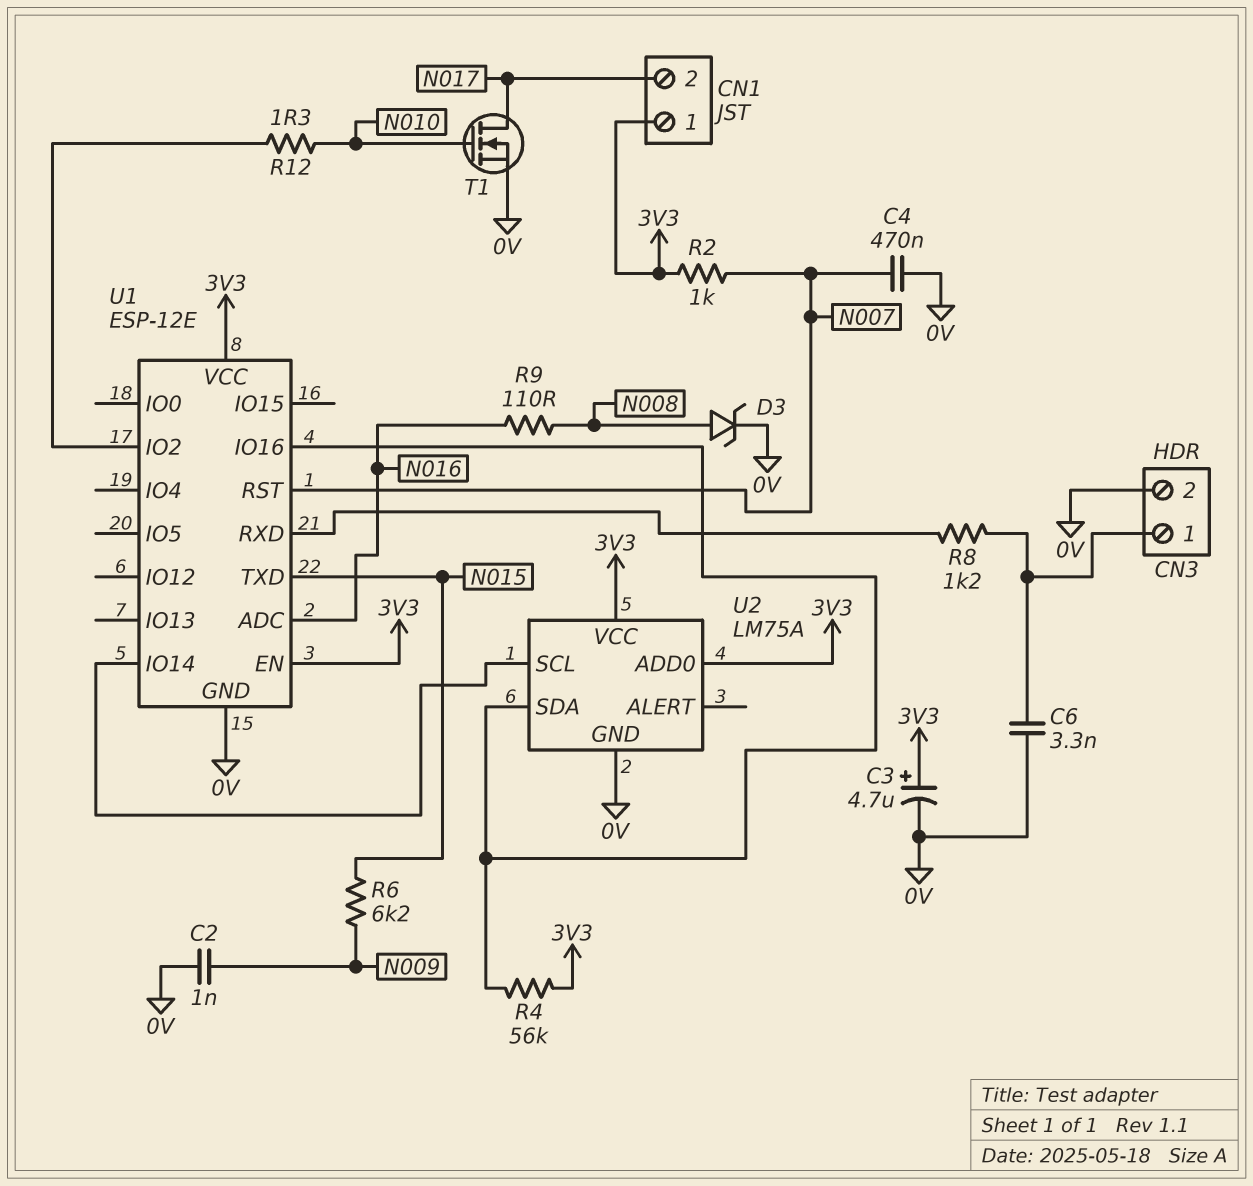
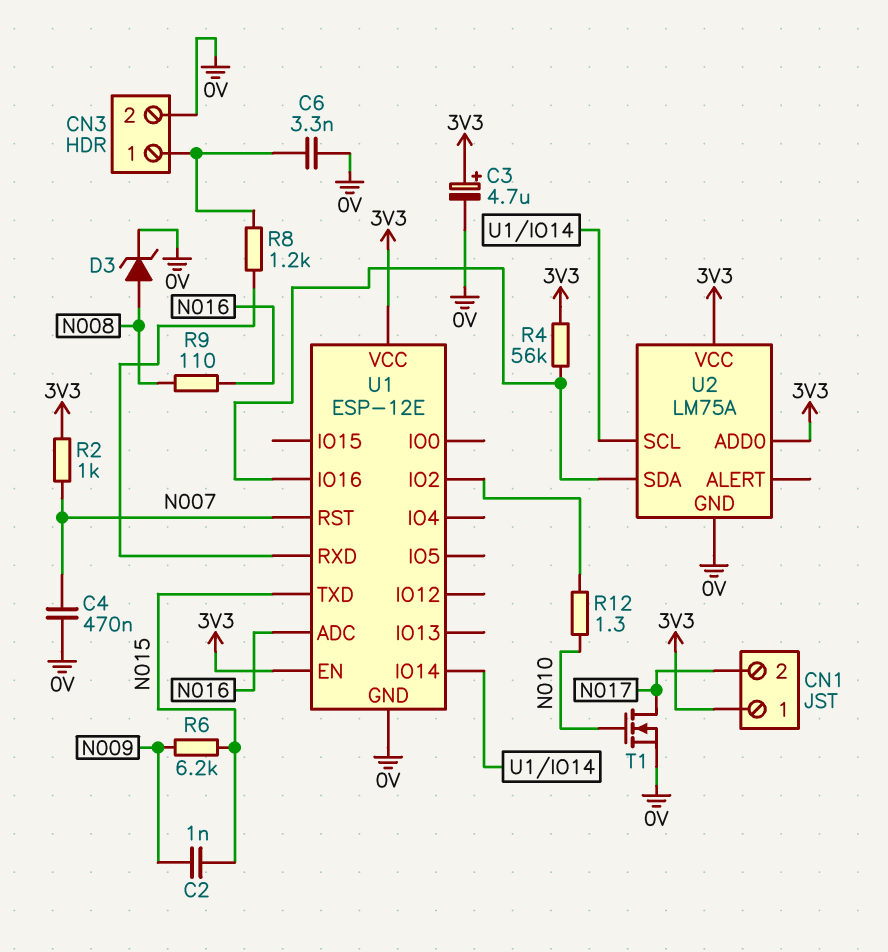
C2: 1nF (0V, N009) -> 1nF (N009, N015)

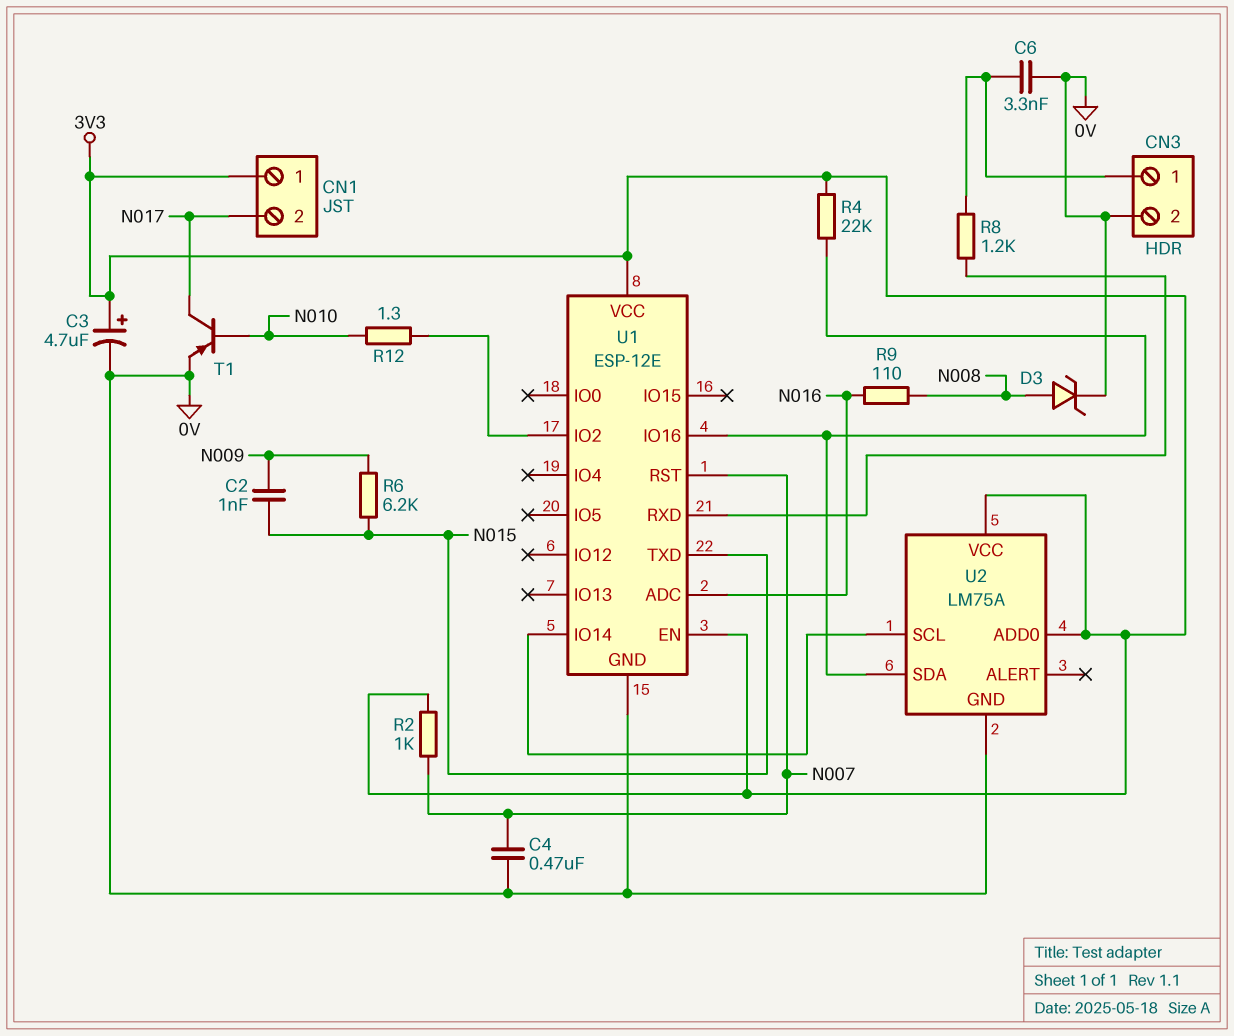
R4: 56k (3V3, U1/IO16) -> 22k (3V3, U1/IO16)
T1: NMOS (G N010, D N017, S 0V) -> PNP (B N010, C N017, E 0V)

